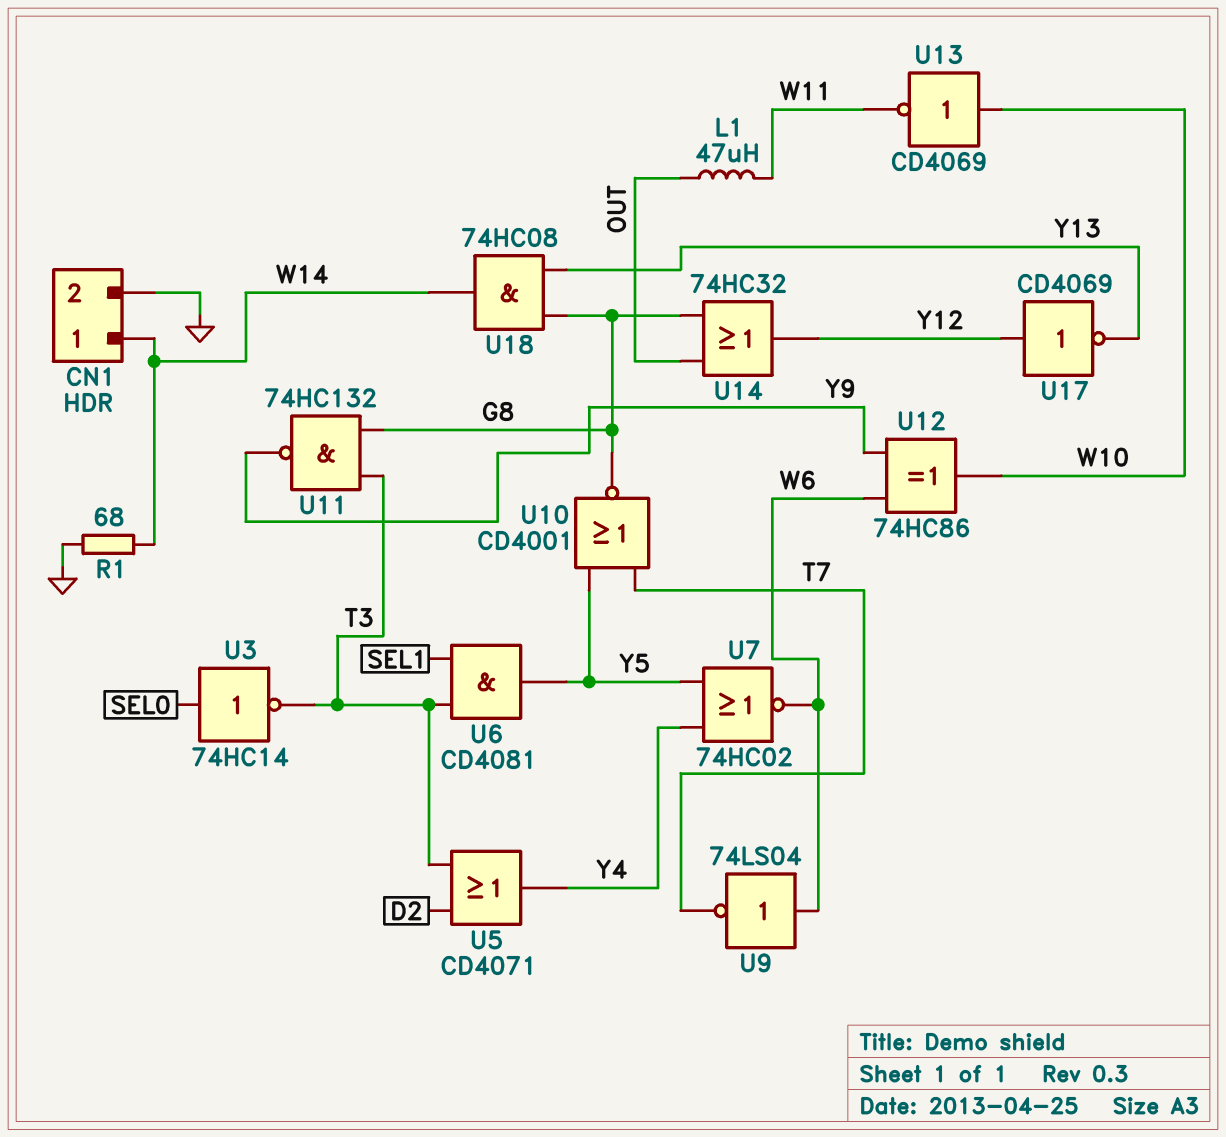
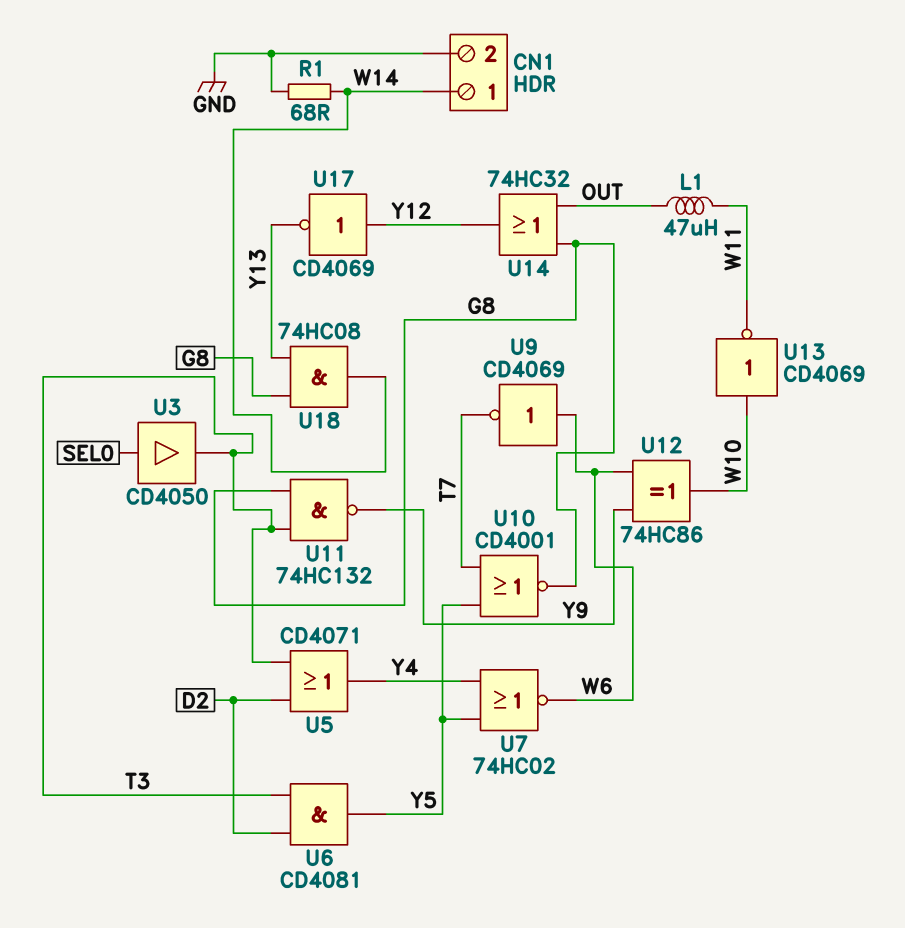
U3: NOT 74HC14 (in SEL0, out T3) -> buffer CD4050 (in SEL0, out T3)
U6: AND CD4081 (in SEL1, in T3, out Y5) -> AND CD4081 (in D2, in T3, out Y5)
U9: NOT 74LS04 (in W6, out T7) -> NOT CD4069 (in W6, out T7)

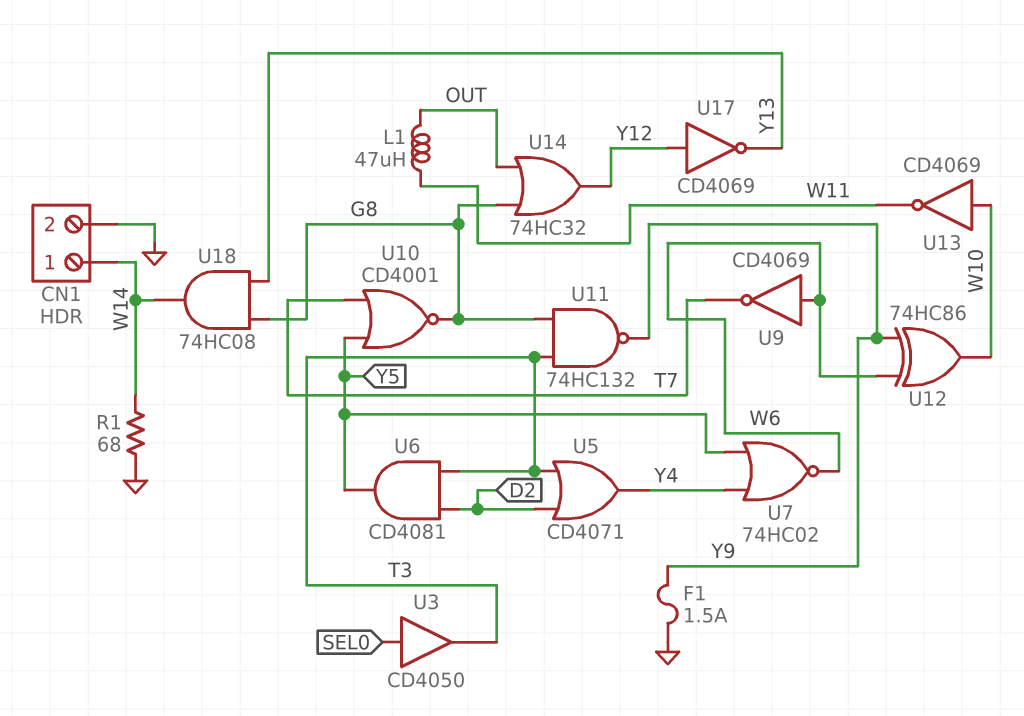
F1: none -> 1.5A (GND, Y9)

